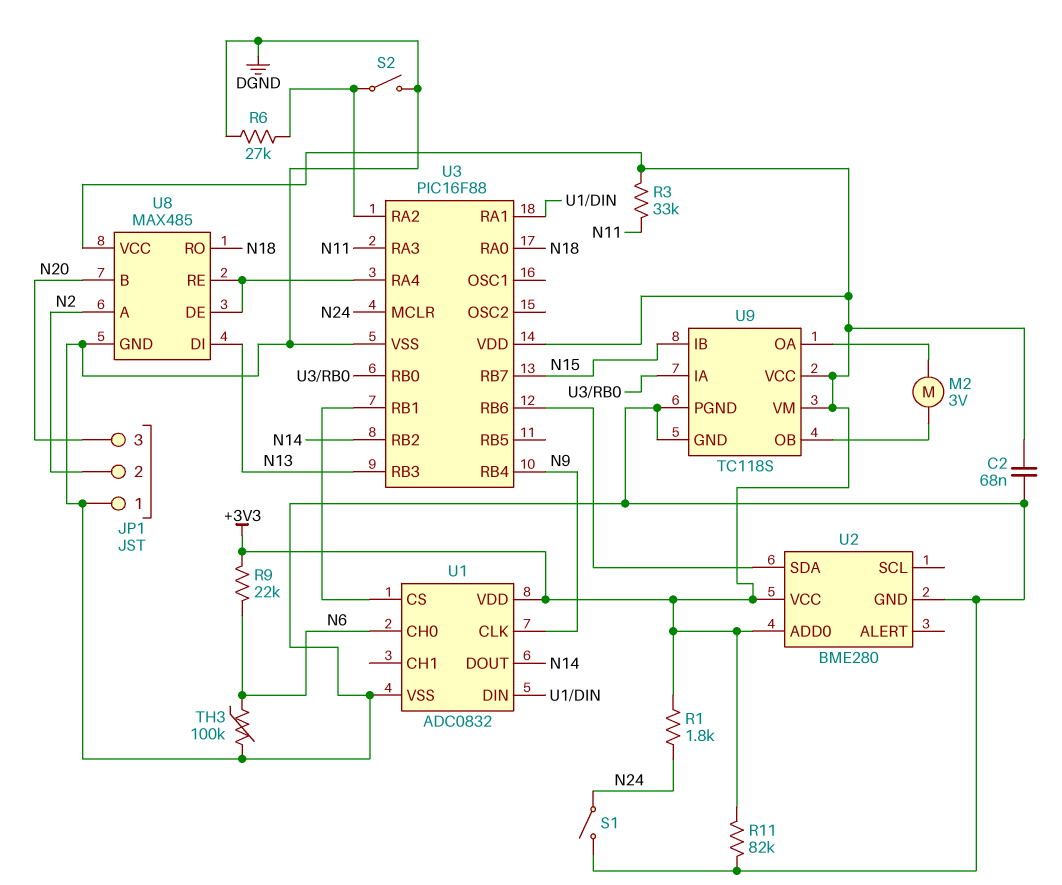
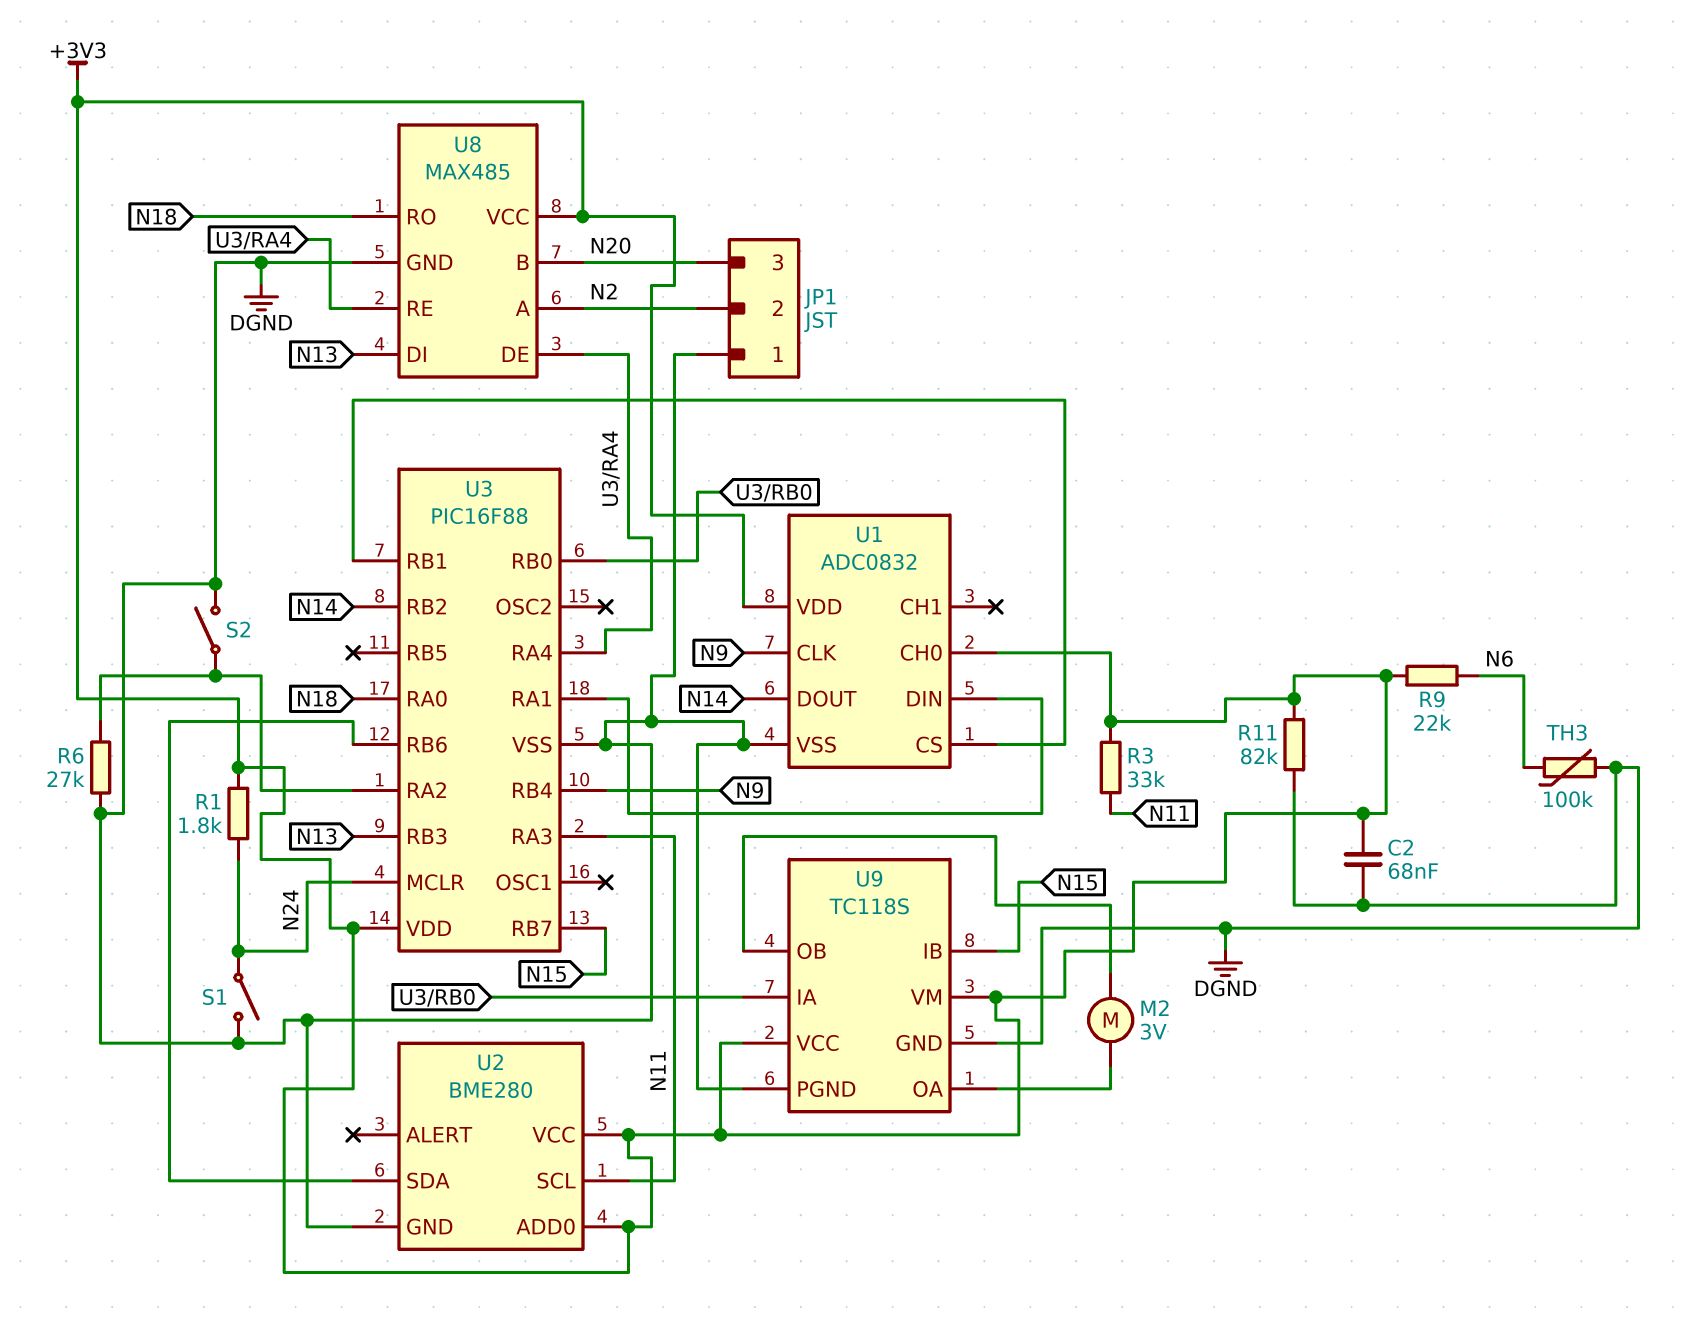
U1 pin CH0: N6 -> +3V3
U2 pin SCL: none -> N11

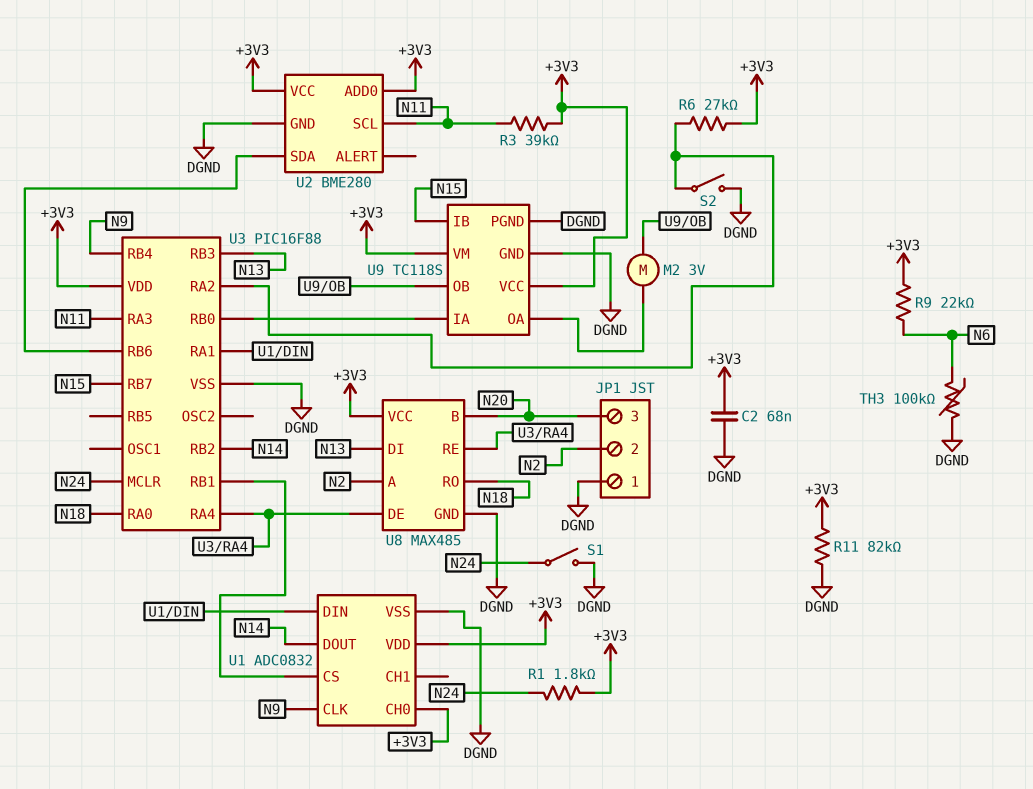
R3: 33k (+3V3, N11) -> 39k (+3V3, N11)
R6: 27k (DGND, U3/RA2) -> 27k (+3V3, U3/RA2)

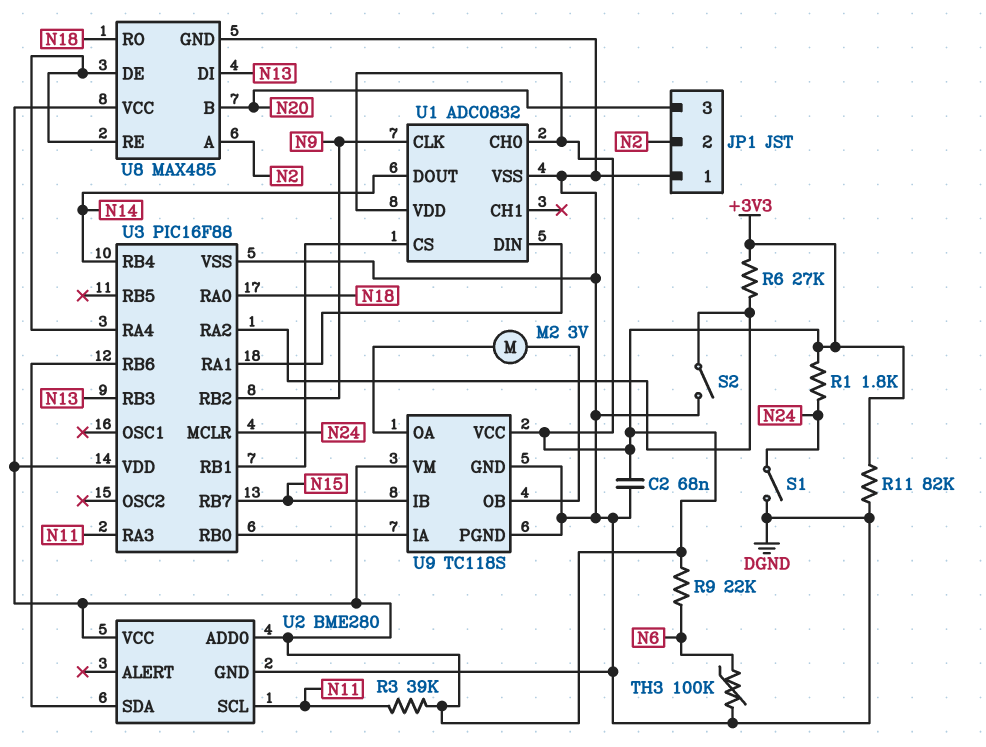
U3 pin RB2: N14 -> N9
U3 pin RB4: N9 -> N14

